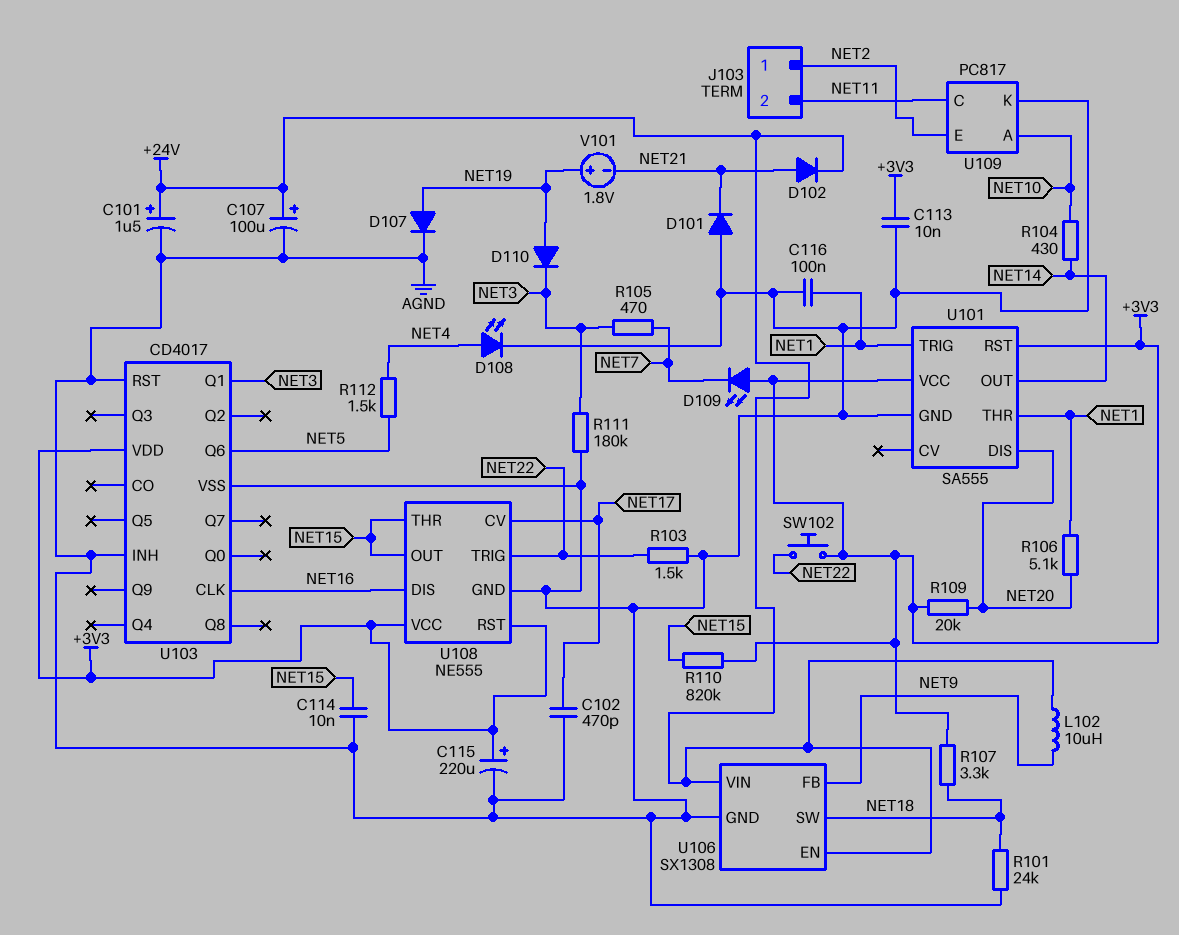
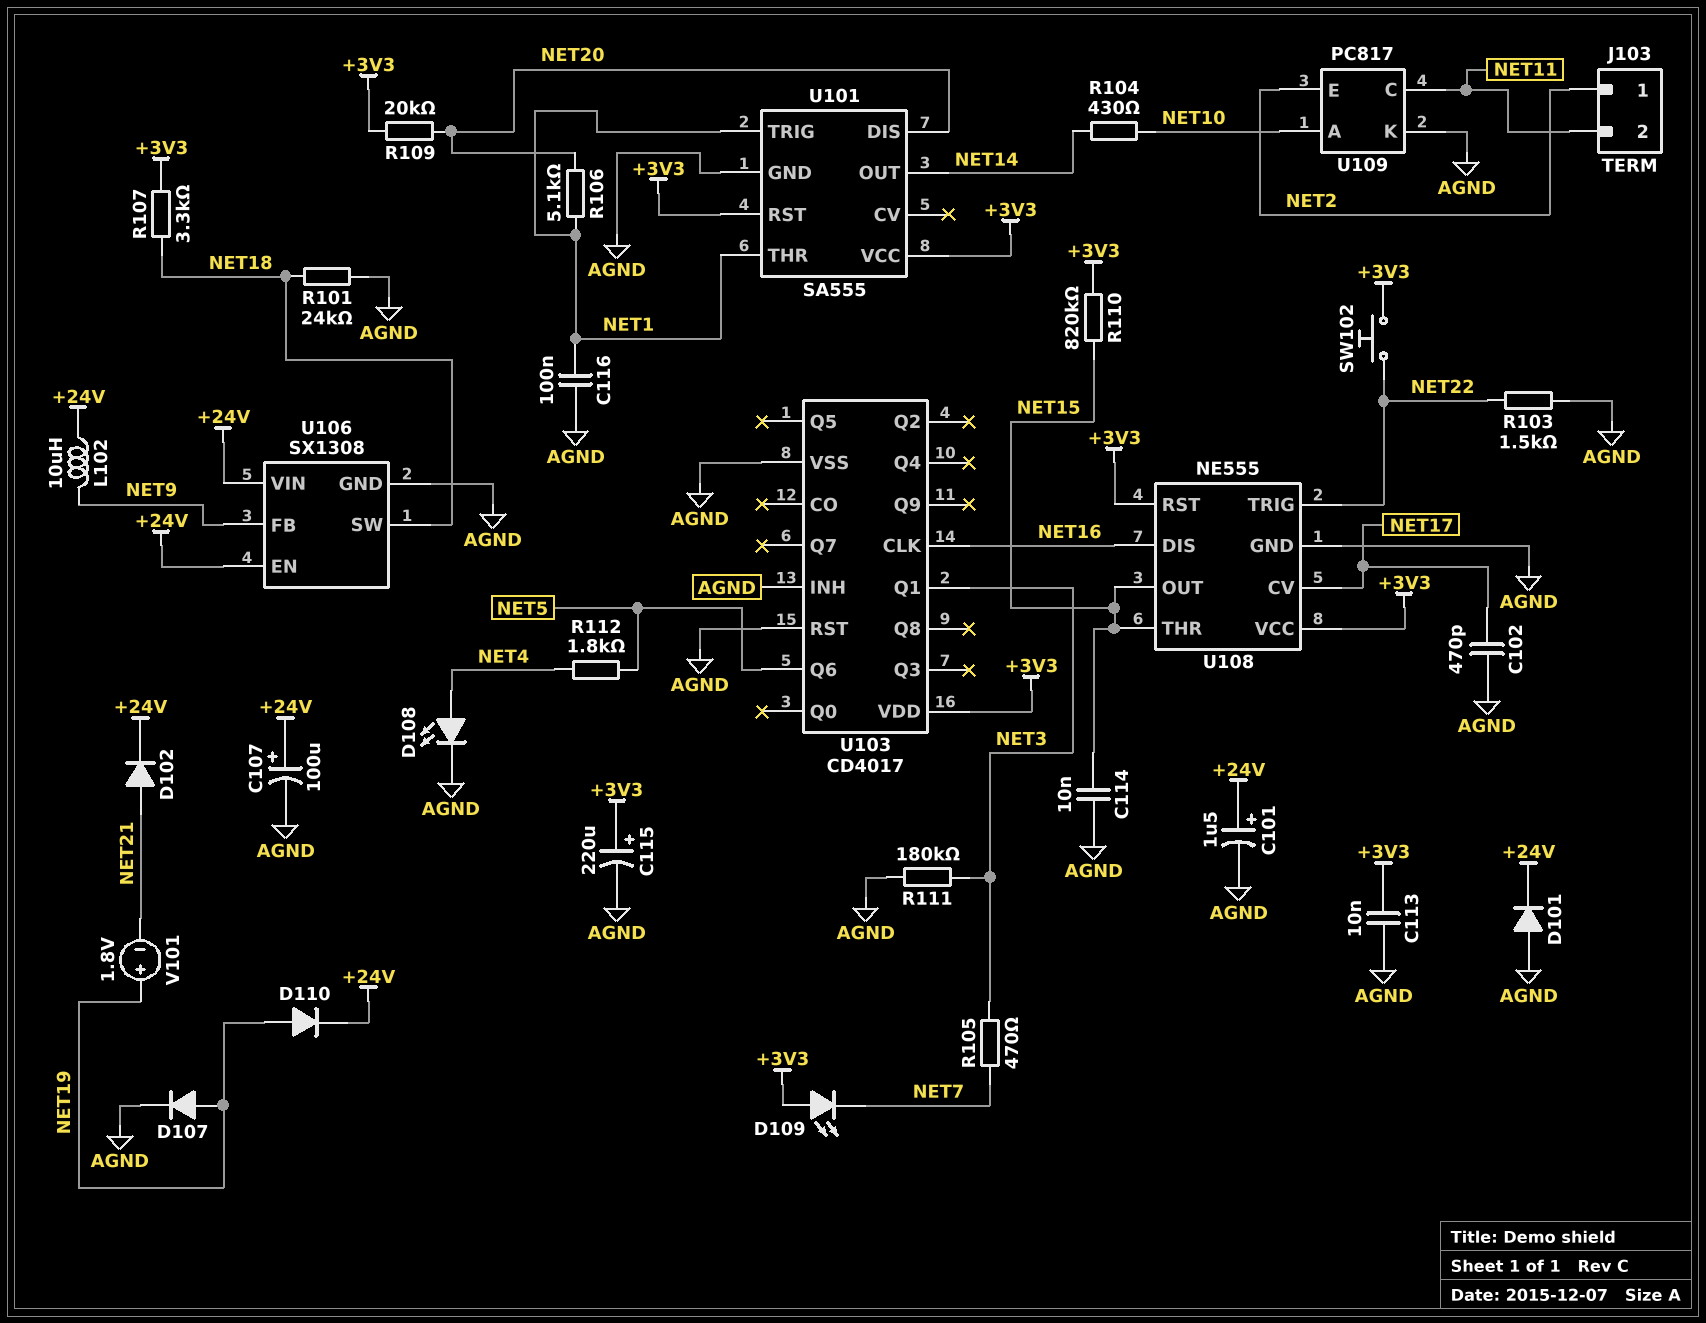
D101: diode (A AGND, K NET21) -> diode (A AGND, K +24V)
D110: diode (A NET19, K NET3) -> diode (A NET19, K +24V)
R112: 1.5k (NET4, NET5) -> 1.8k (NET4, NET5)

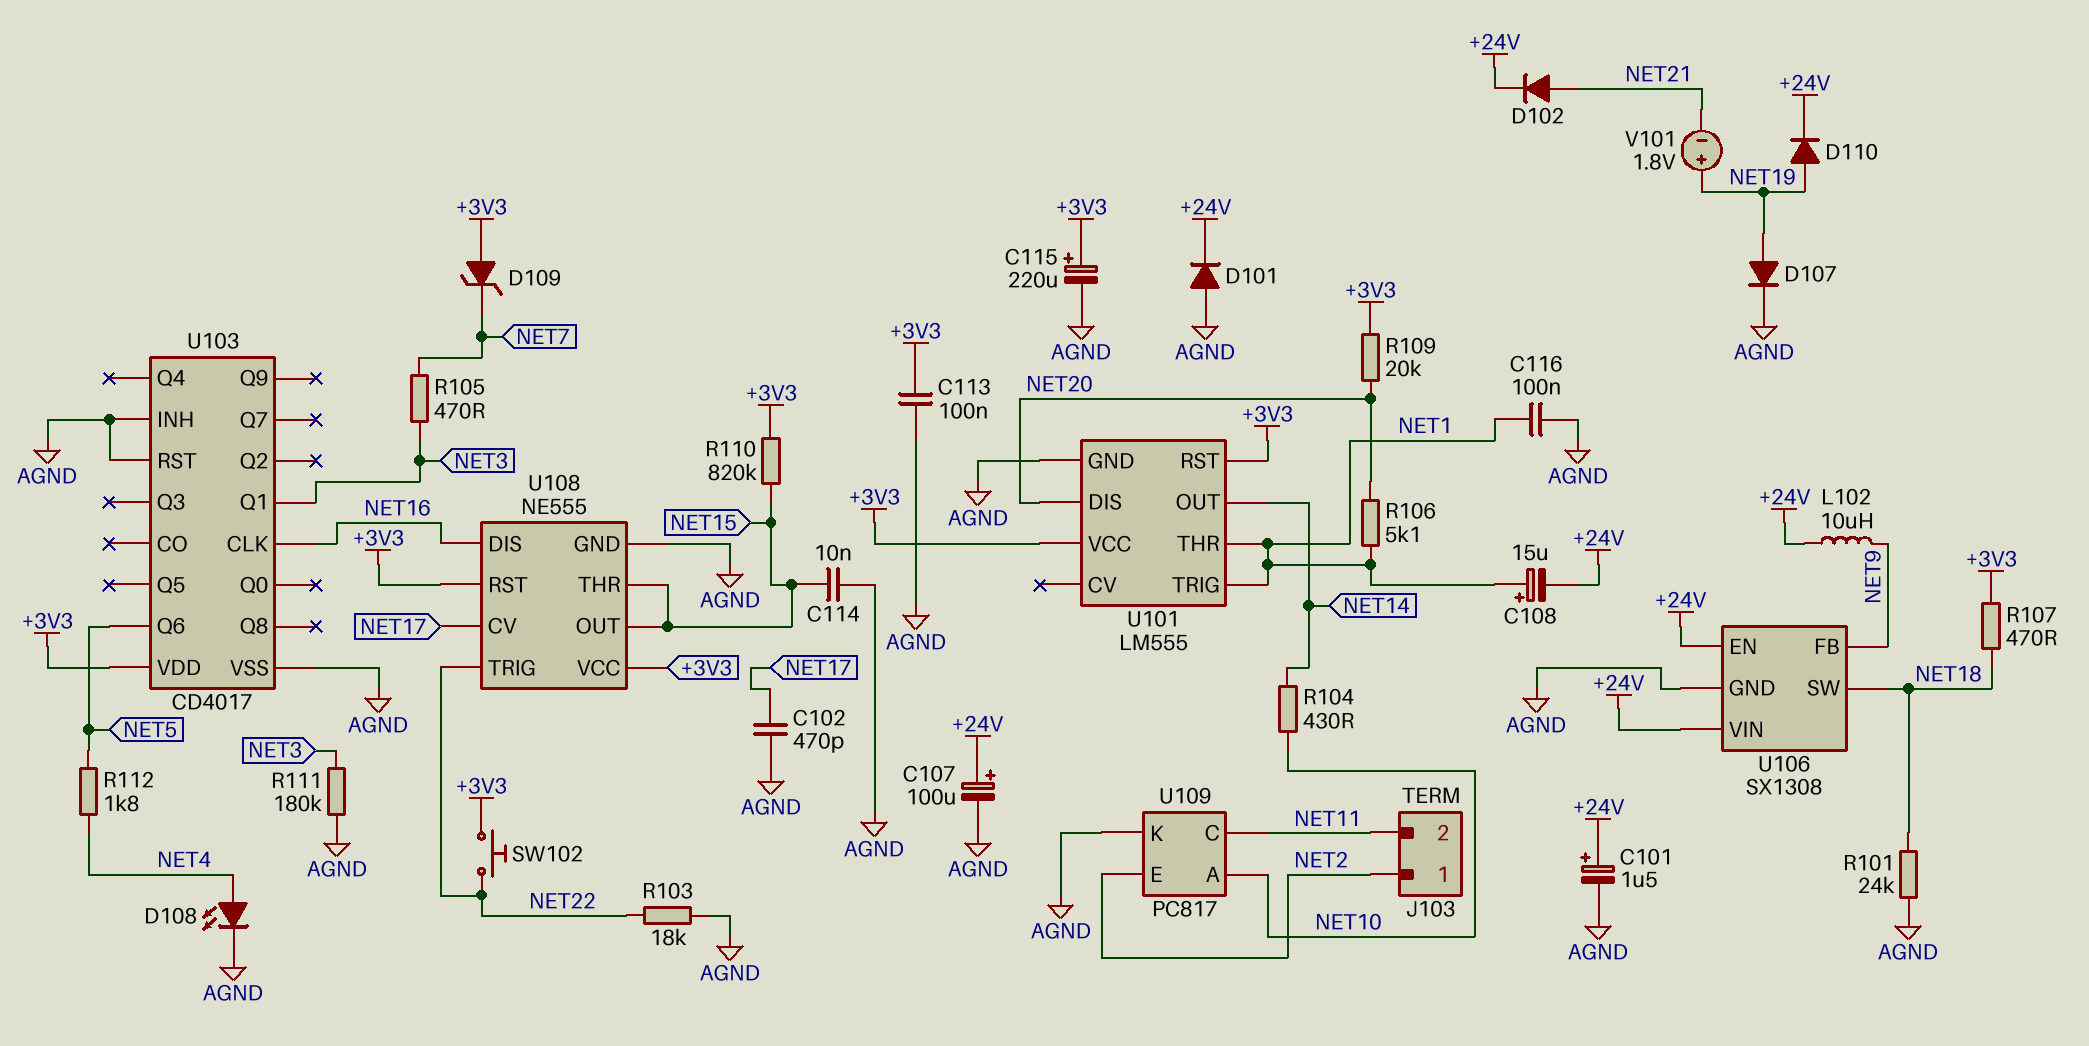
C108: none -> 15uF (plus NET1, minus +24V)
C113: 10nF (+3V3, AGND) -> 100nF (+3V3, AGND)
D109: LED (A +3V3, K NET7) -> zener (A +3V3, K NET7)
R103: 1.5k (AGND, NET22) -> 18k (AGND, NET22)
R107: 3.3k (+3V3, NET18) -> 470 (+3V3, NET18)
U101: SA555 -> LM555

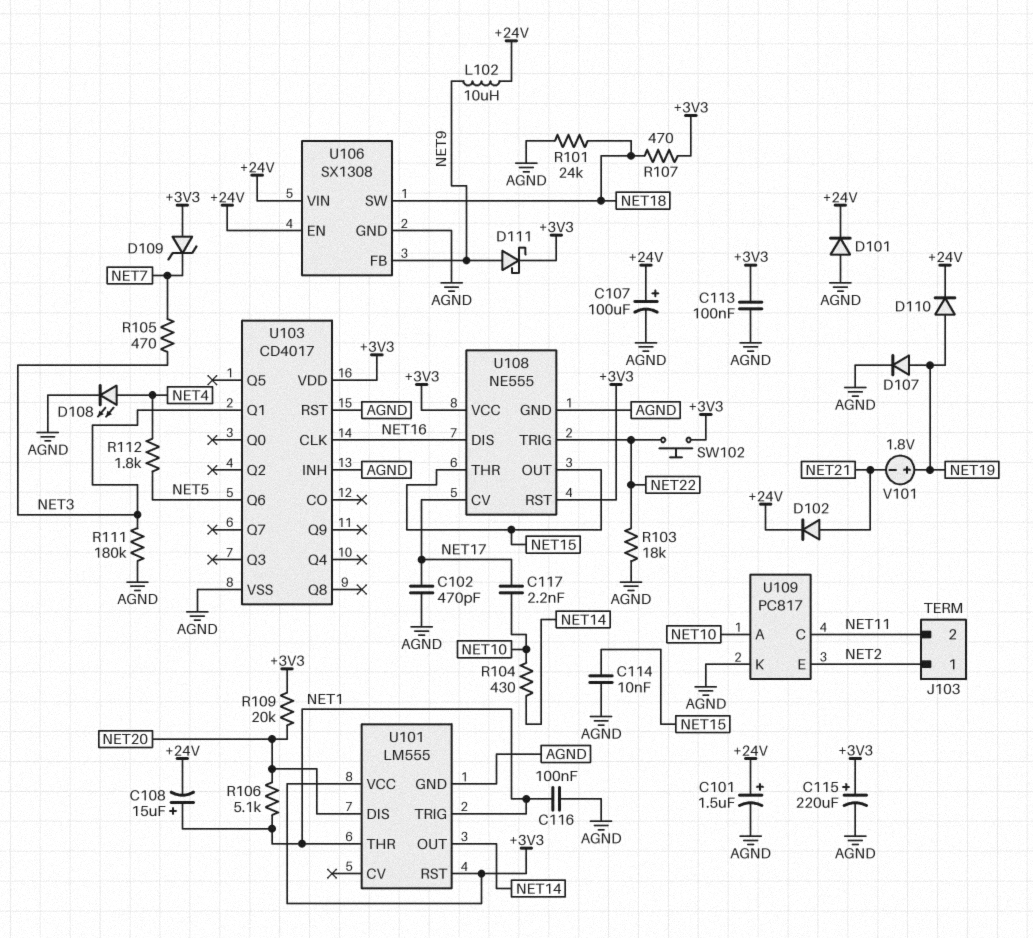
C117: none -> 2.2nF (NET10, NET17)
D111: none -> schottky (A NET9, K +3V3)
R110: 820k (+3V3, NET15) -> none

